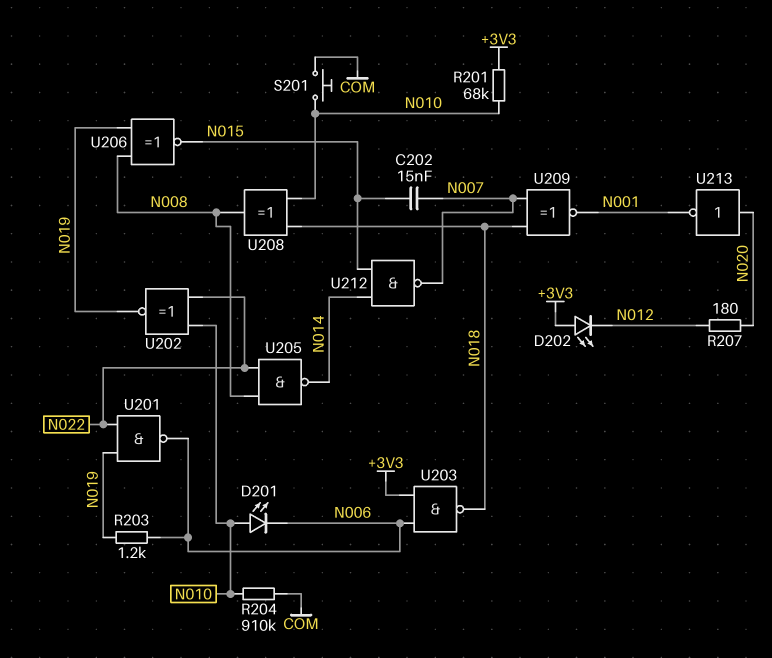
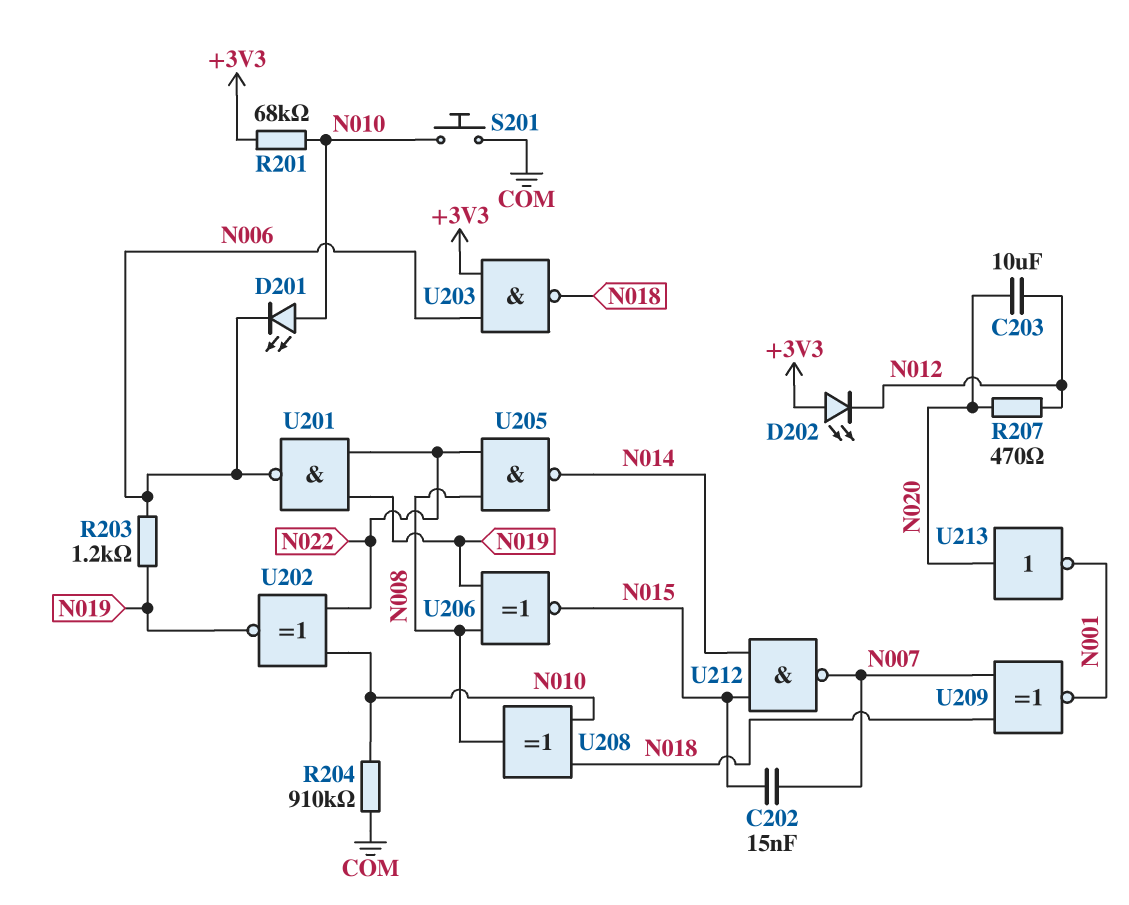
C203: none -> 10uF (N012, N020)
R207: 180 (N012, N020) -> 470 (N012, N020)

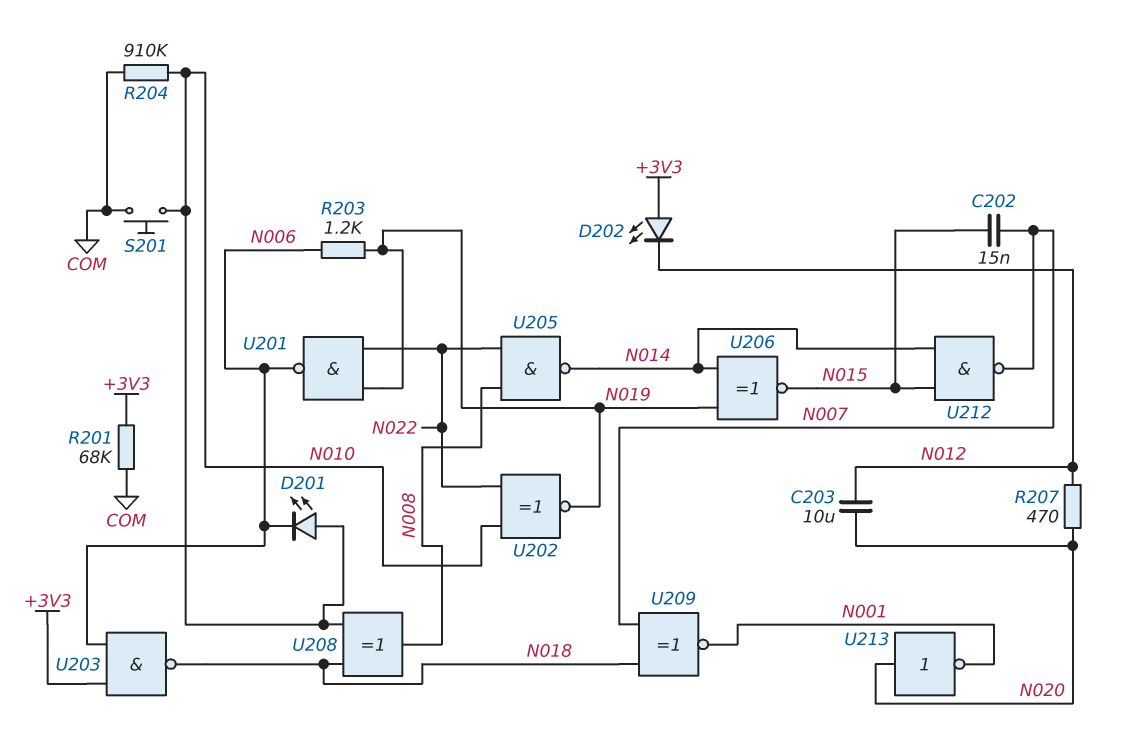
R201: 68k (+3V3, N010) -> 68k (+3V3, COM)
U206: XNOR (in N008, in N019, out N015) -> XNOR (in N014, in N019, out N015)

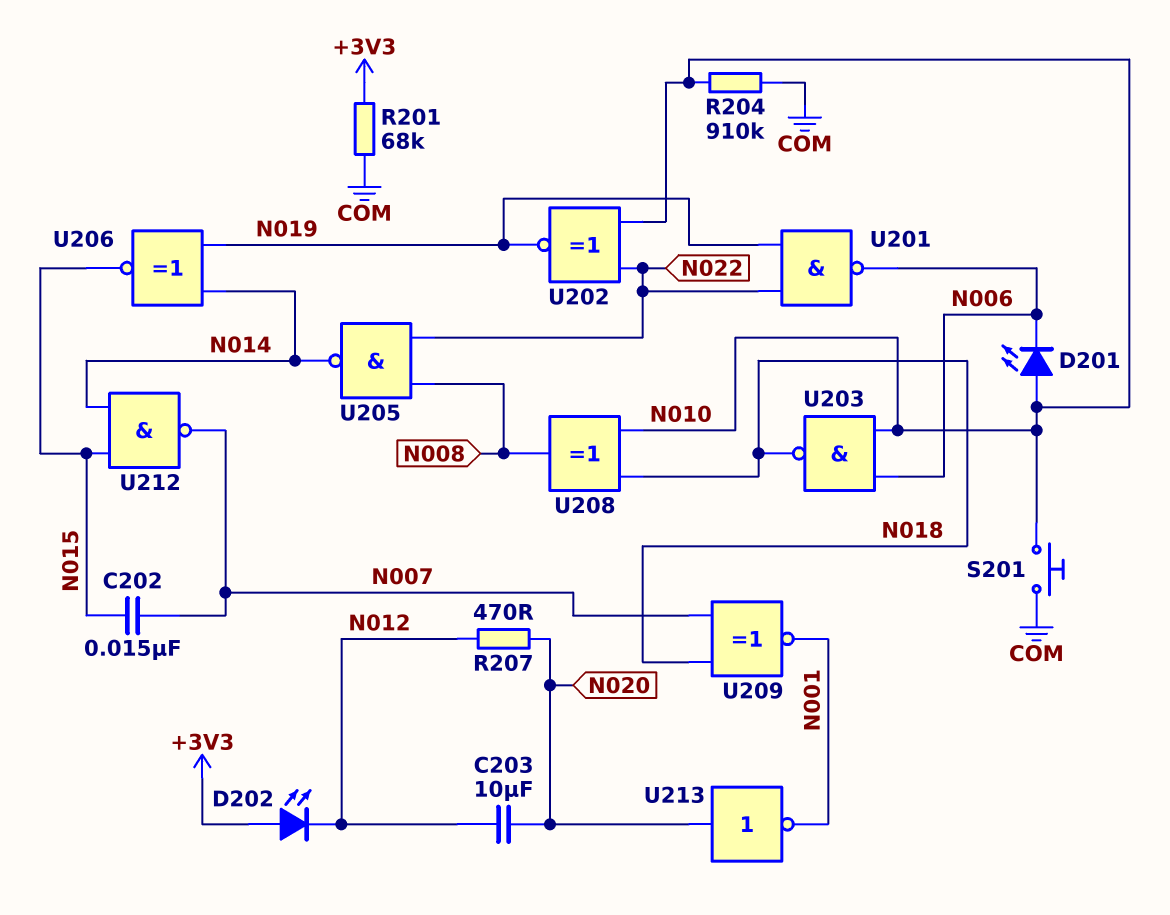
R203: 1.2k (N006, N019) -> none
U203: NAND (in +3V3, in N006, out N018) -> NAND (in N006, in N010, out N018)

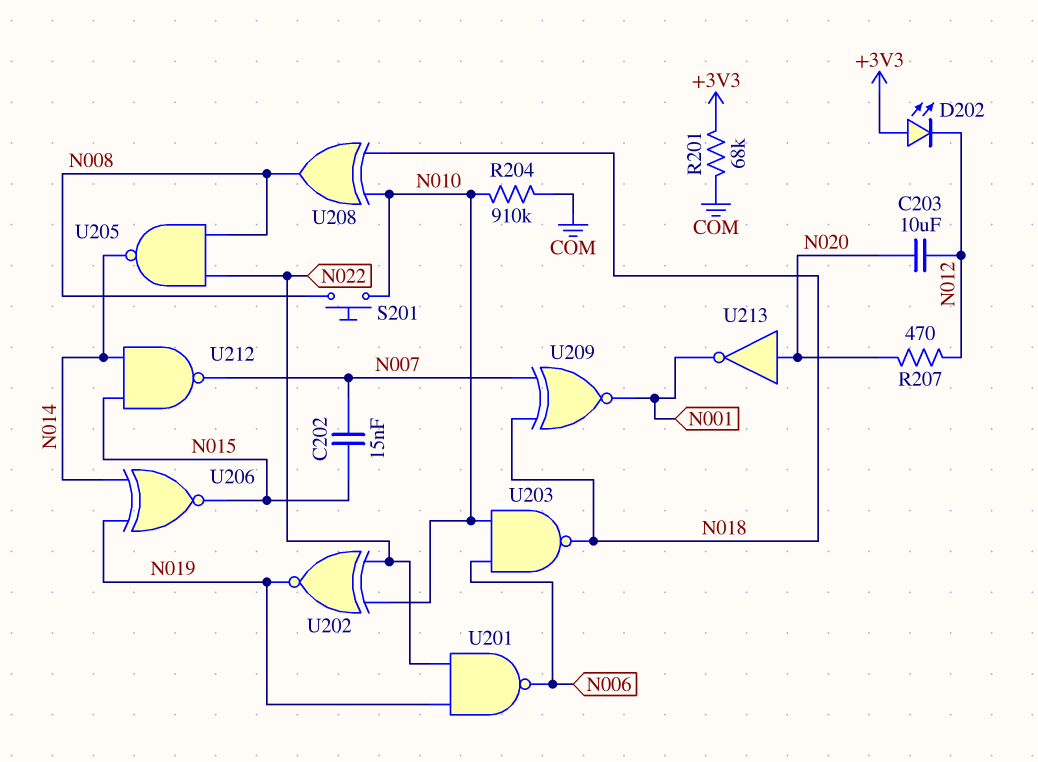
D201: LED (A N010, K N006) -> none
S201: button (COM, N010) -> button (N008, N010)

